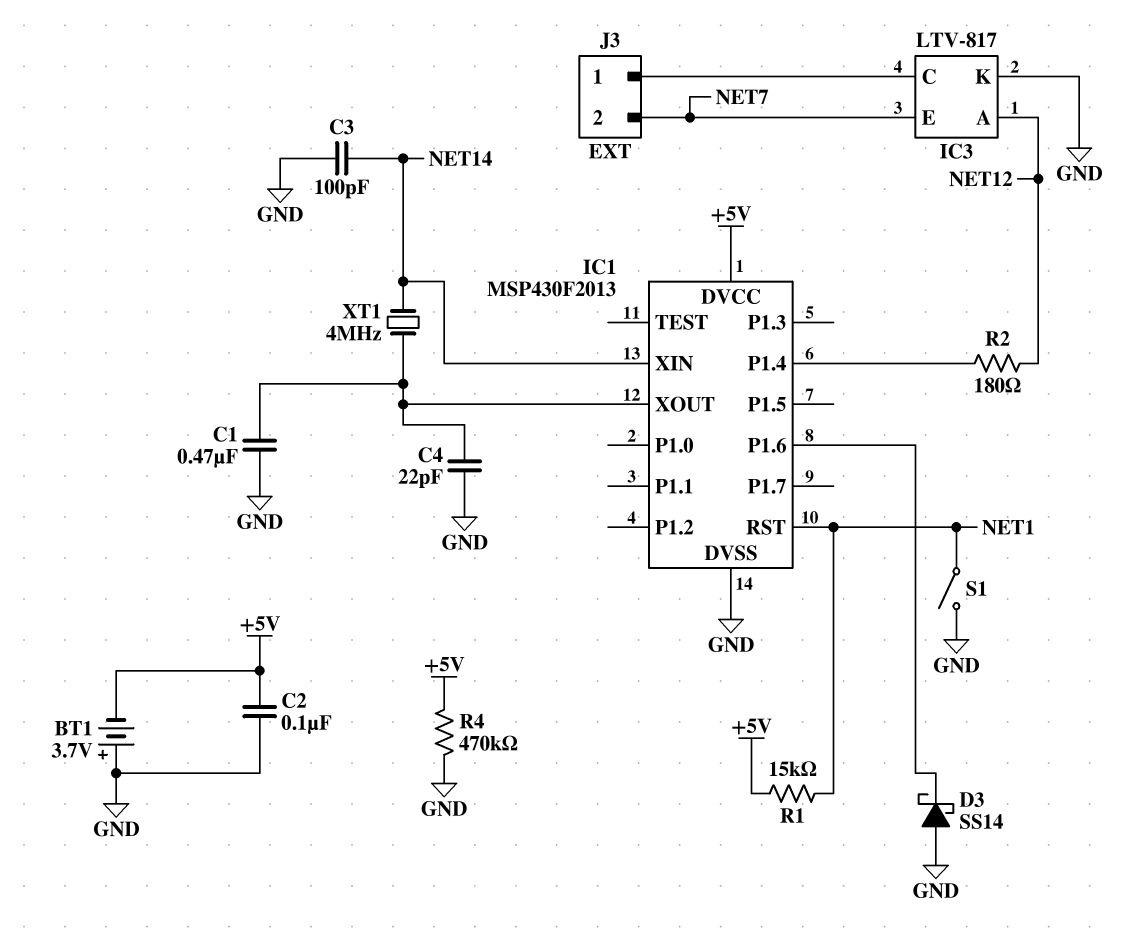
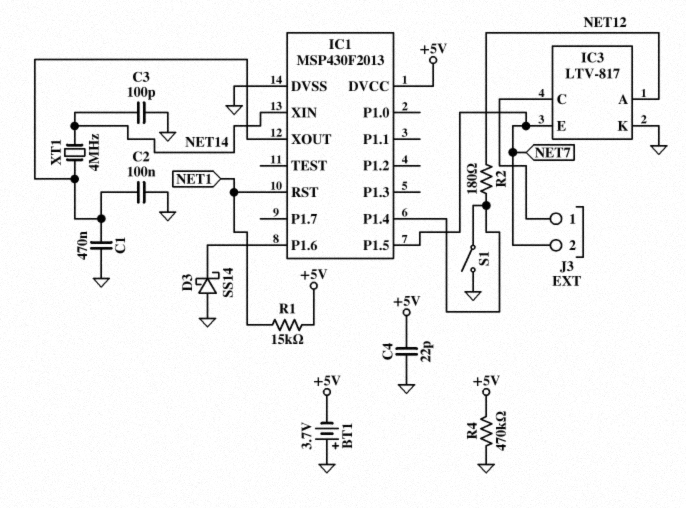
C2: 100nF (+5V, GND) -> 100nF (GND, IC1/XOUT)
C4: 22pF (GND, IC1/XOUT) -> 22pF (+5V, GND)
IC1 pin P1.5: none -> NET7
S1: switch (GND, NET1) -> switch (GND, IC1/P1.4)

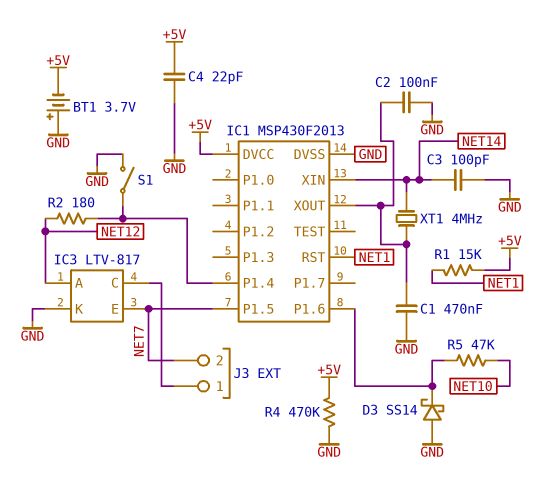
R5: none -> 47k (IC1/P1.6, NET10)

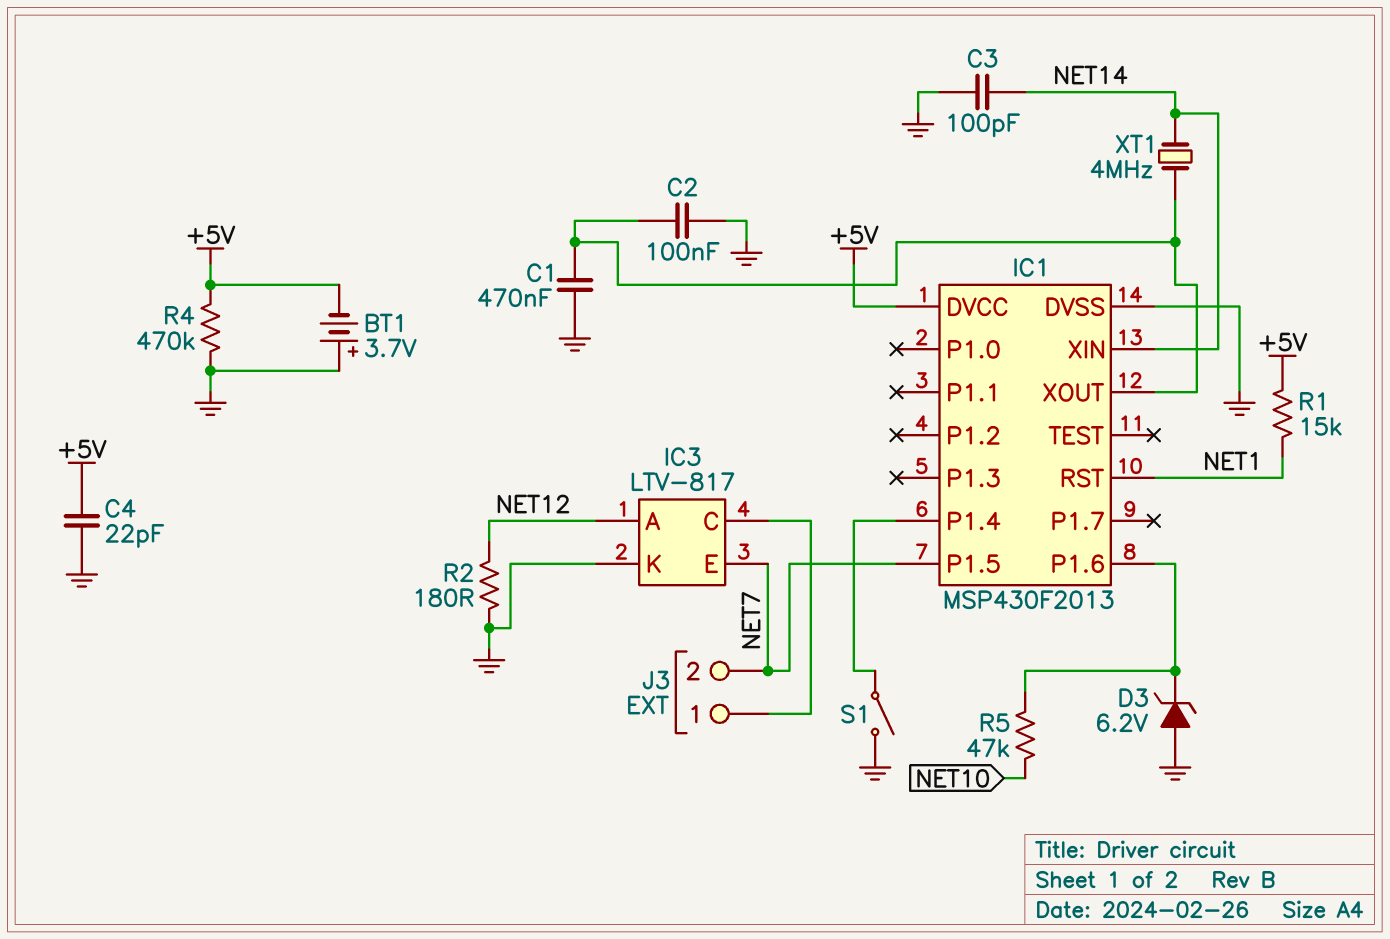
D3: schottky SS14 (A GND, K IC1/P1.6) -> zener 6.2V (A GND, K IC1/P1.6)
R2: 180 (IC1/P1.4, NET12) -> 180 (GND, NET12)

